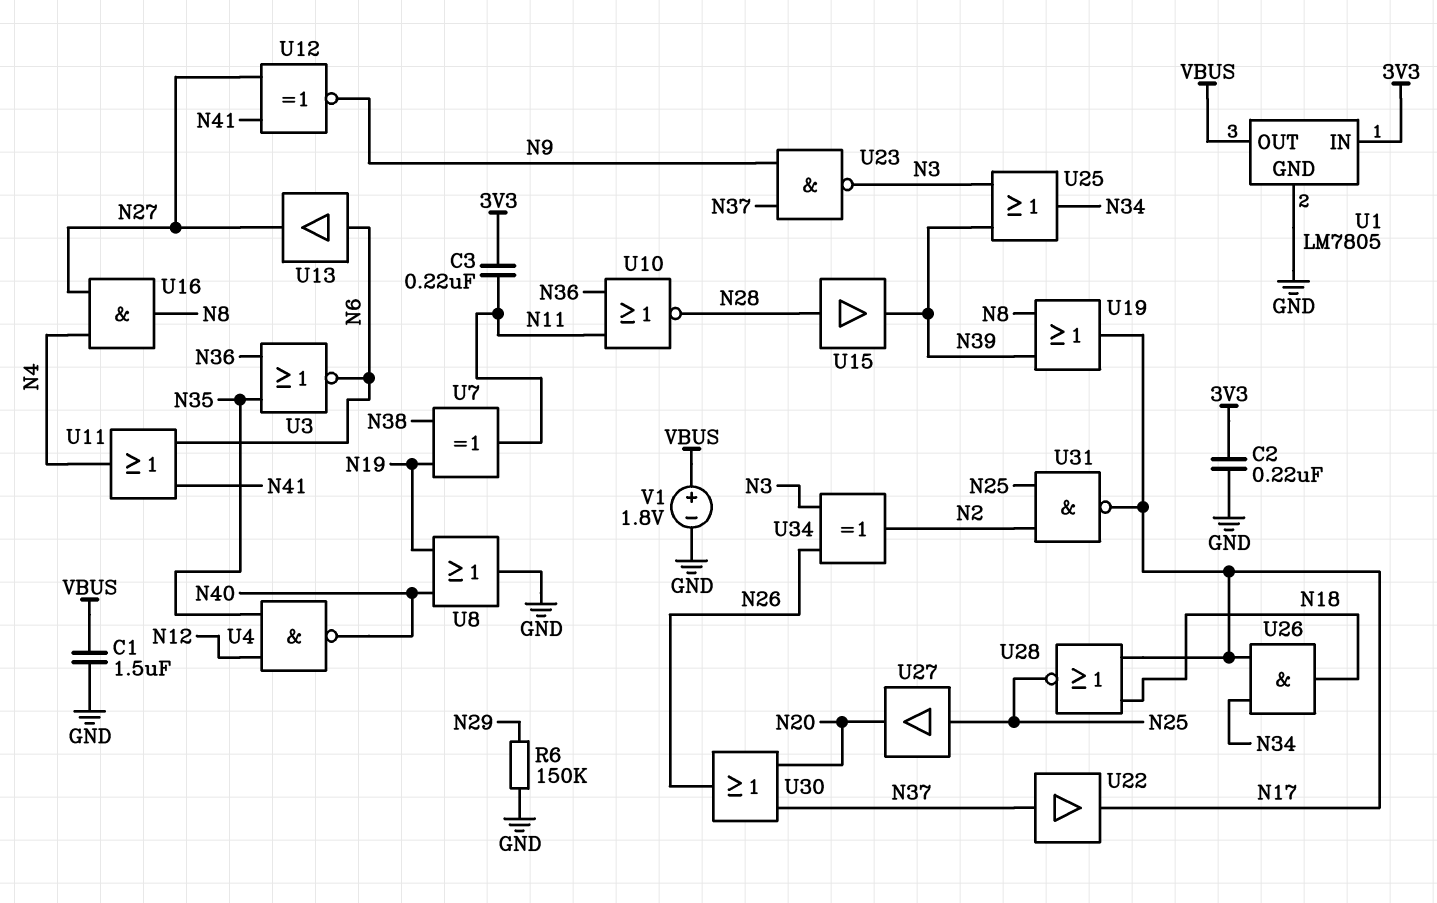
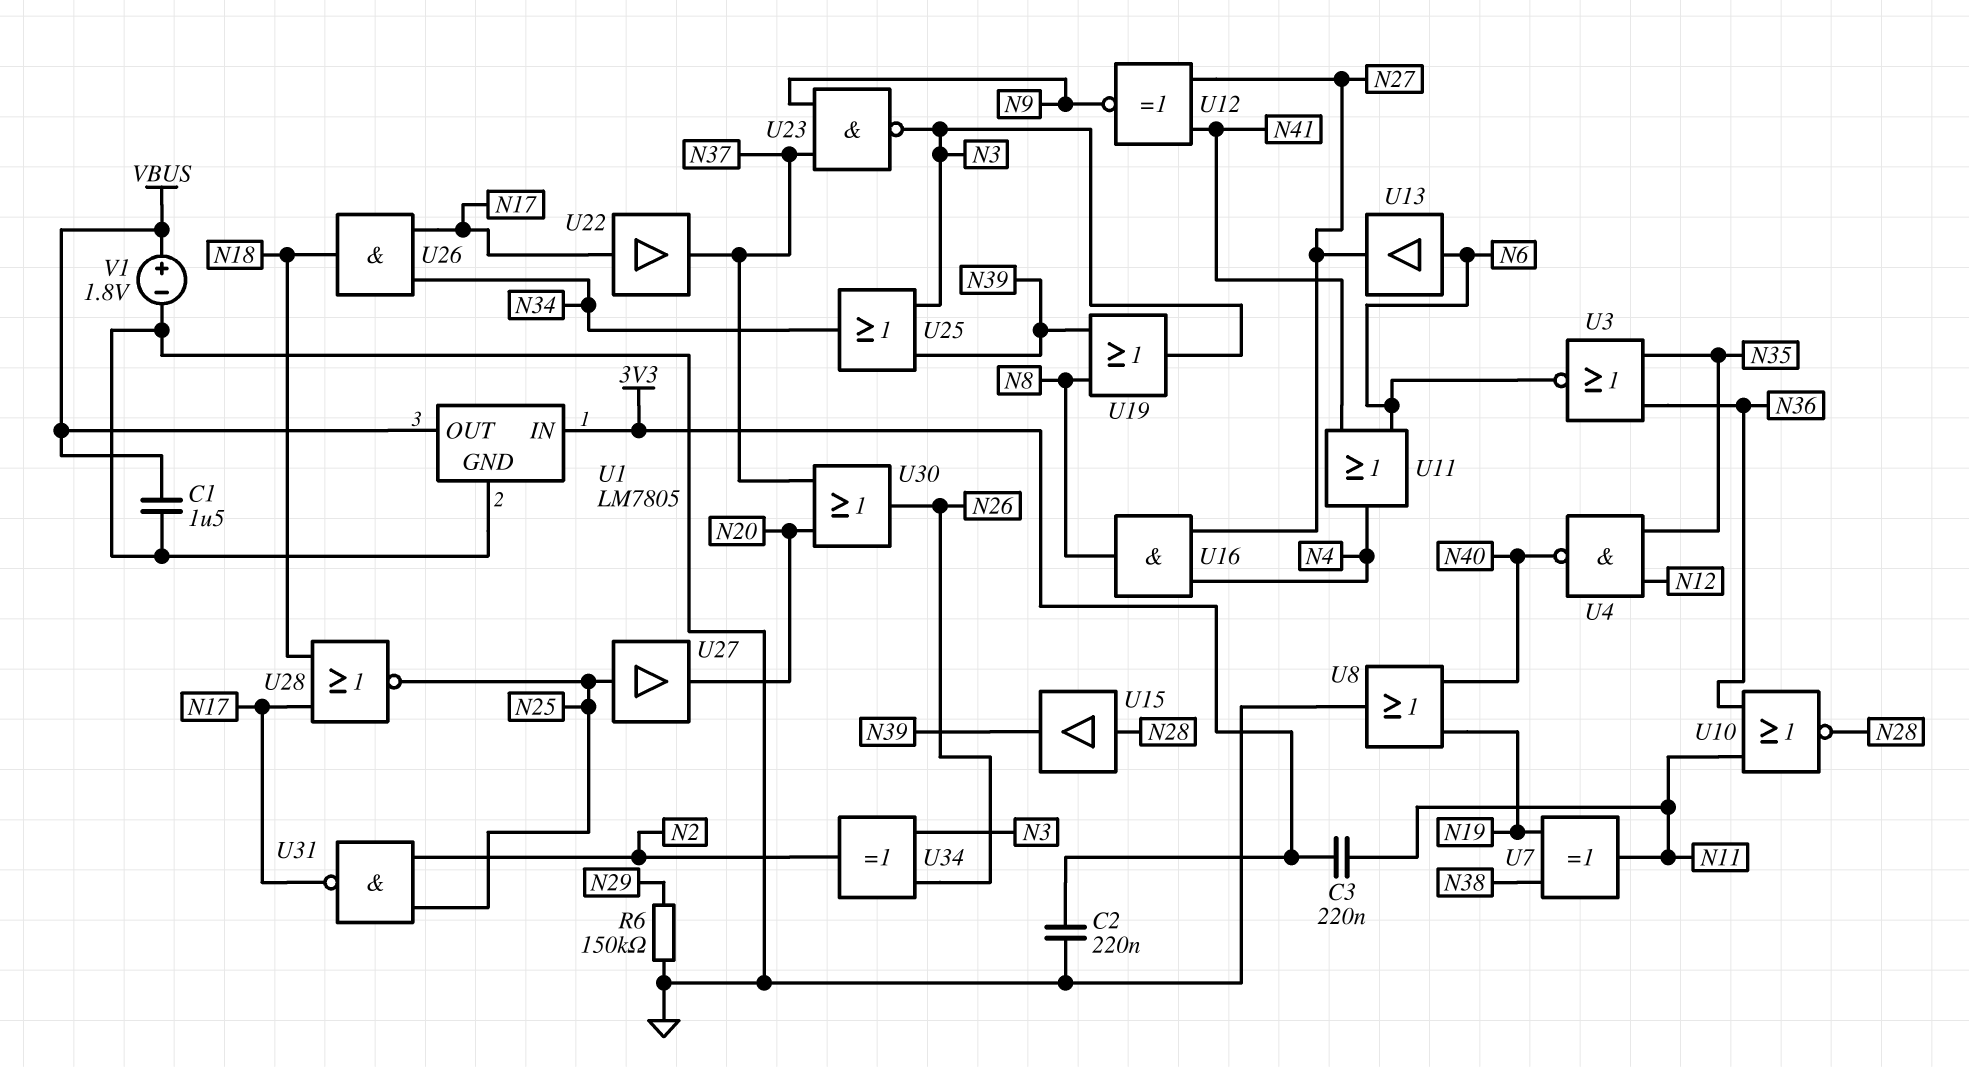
U19: OR (in N8, in N39, out N17) -> OR (in N8, in N39, out N3)
U22: buffer (in N37, out N17) -> buffer (in N17, out N37)

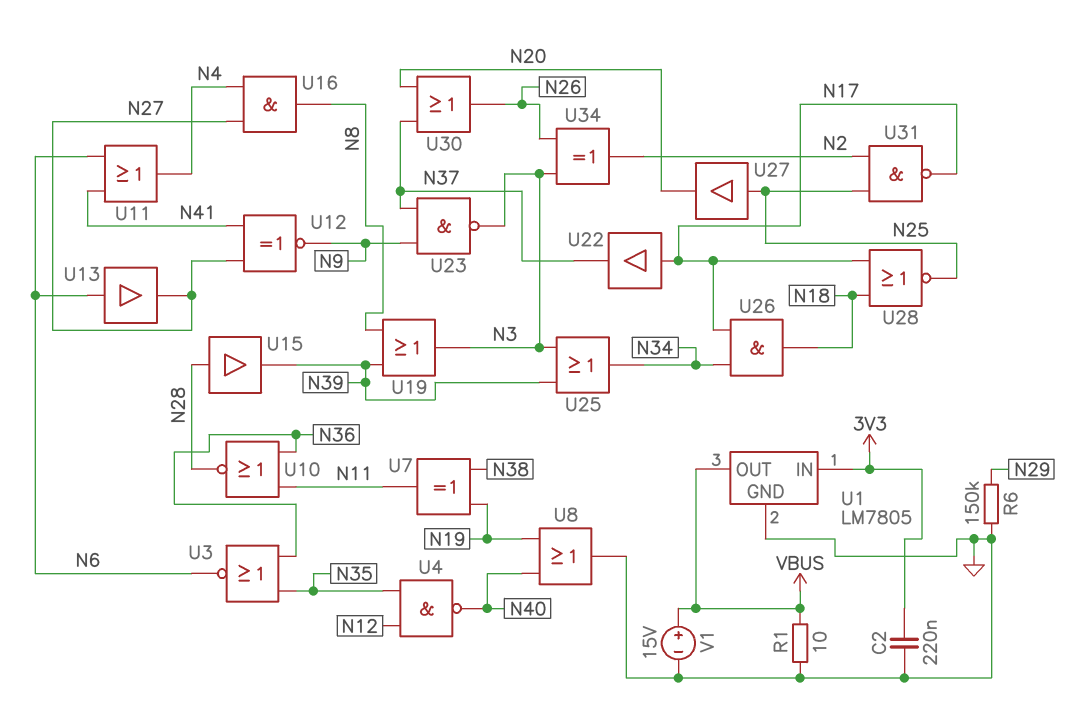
C1: 1.5uF (GND, VBUS) -> none
C3: 220nF (3V3, N11) -> none
R1: none -> 10 (GND, VBUS)
V1: 1.8V (plus VBUS, minus GND) -> 15V (plus VBUS, minus GND)

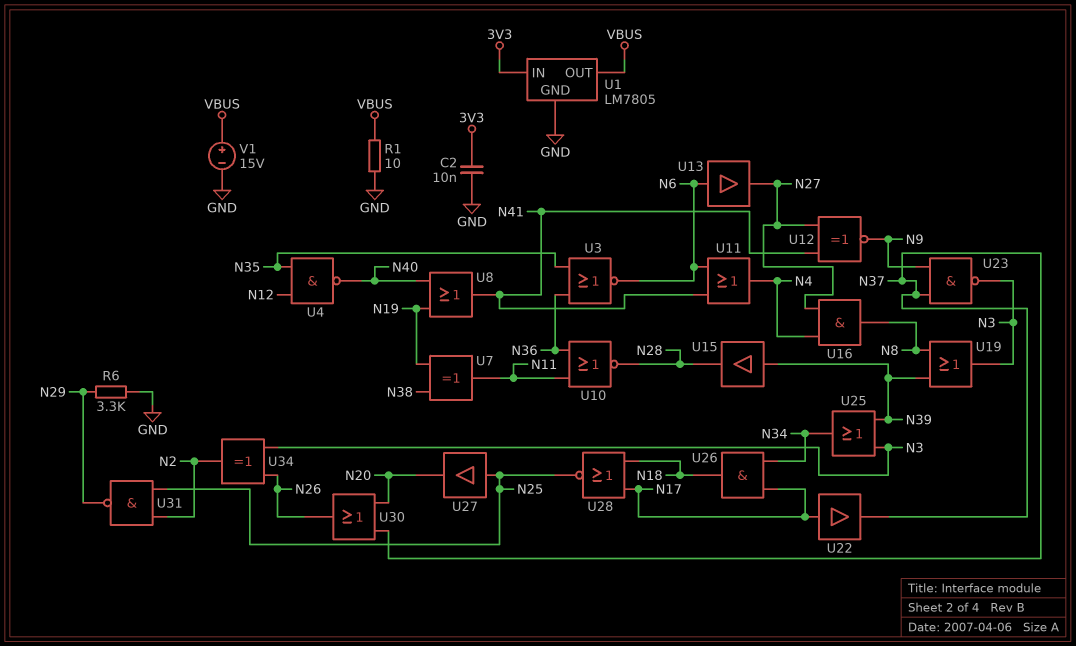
C2: 220nF (3V3, GND) -> 10nF (3V3, GND)
R6: 150k (GND, N29) -> 3.3k (GND, N29)
U8: OR (in N19, in N40, out GND) -> OR (in N19, in N40, out N41)
U15: buffer (in N28, out N39) -> buffer (in N39, out N28)
U31: NAND (in N2, in N25, out N17) -> NAND (in N2, in N25, out N29)

